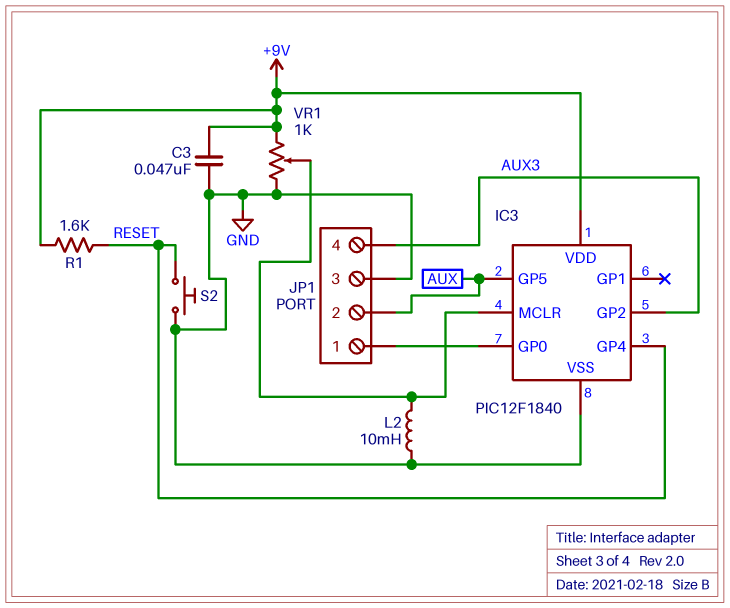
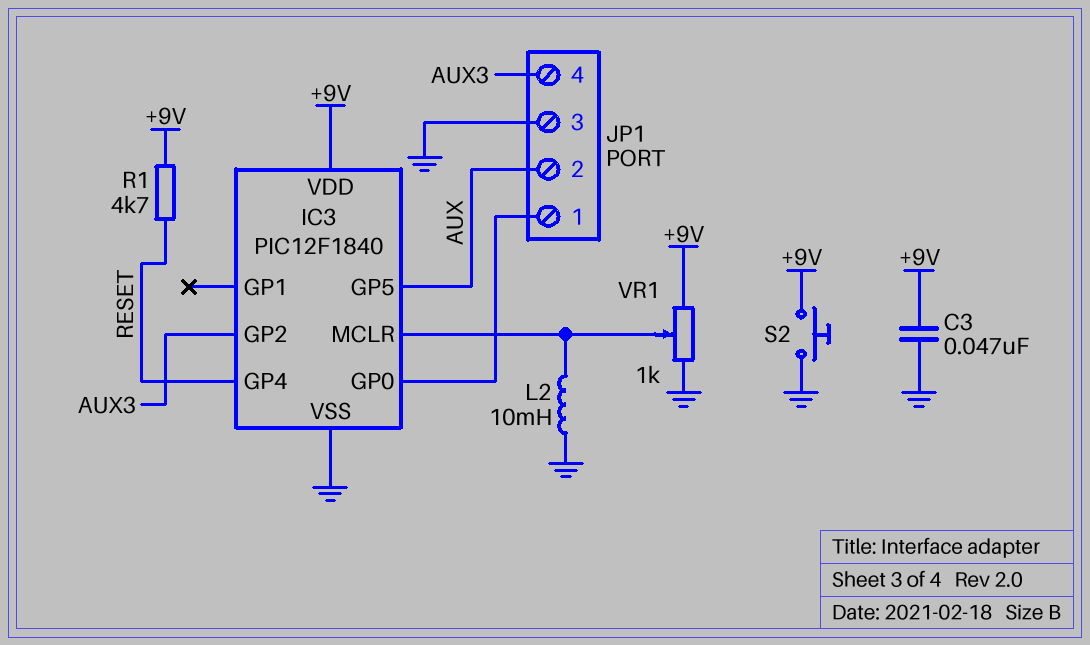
R1: 1.6k (+9V, RESET) -> 4.7k (+9V, RESET)
S2: button (GND, RESET) -> button (+9V, GND)

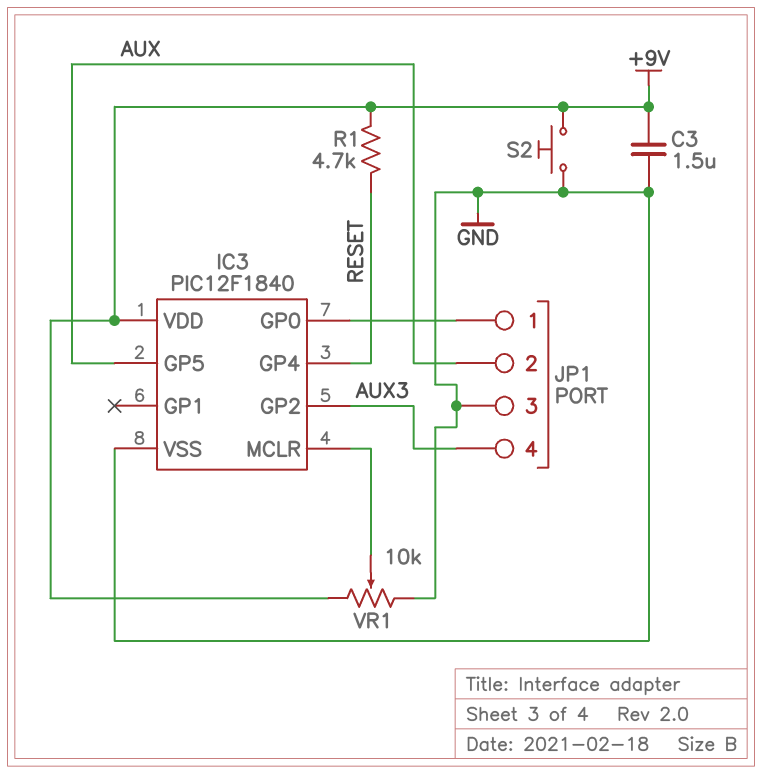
C3: 47nF (+9V, GND) -> 1.5uF (+9V, GND)
L2: 10mH (GND, IC3/MCLR) -> none
VR1: 1k (+9V, GND, wiper IC3/MCLR) -> 10k (+9V, GND, wiper IC3/MCLR)

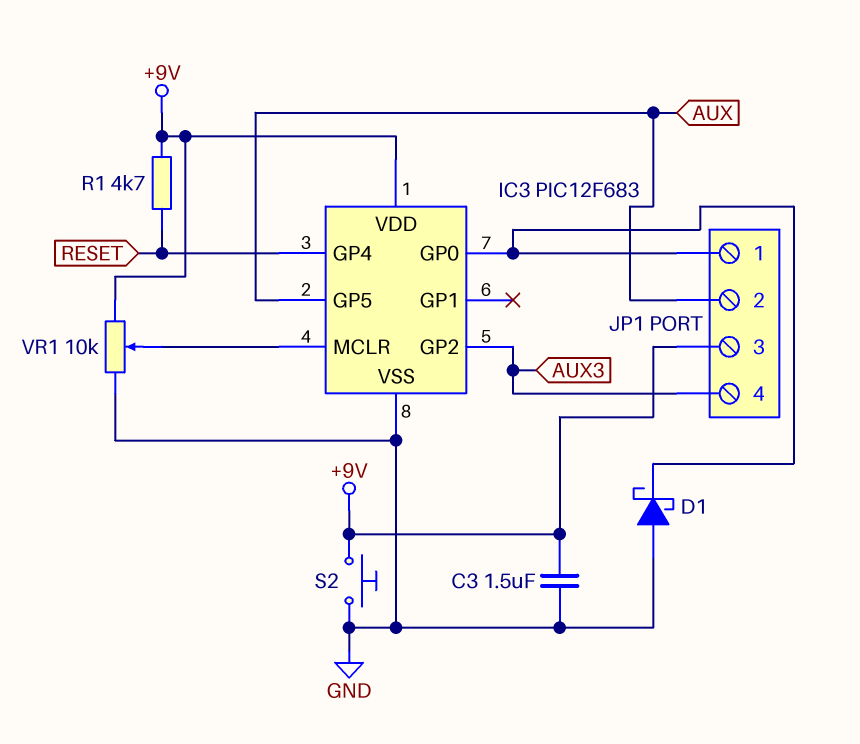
D1: none -> schottky (A GND, K IC3/GP0)
IC3: PIC12F1840 -> PIC12F683
JP1 pin 3: GND -> +9V

